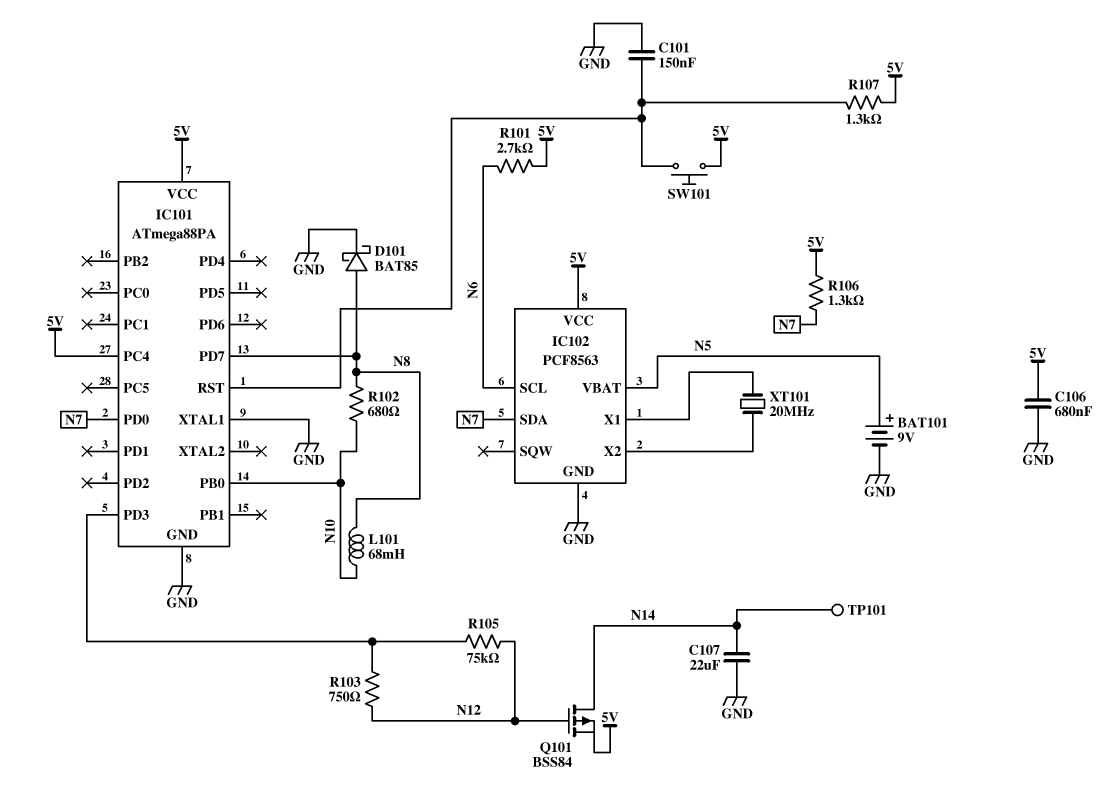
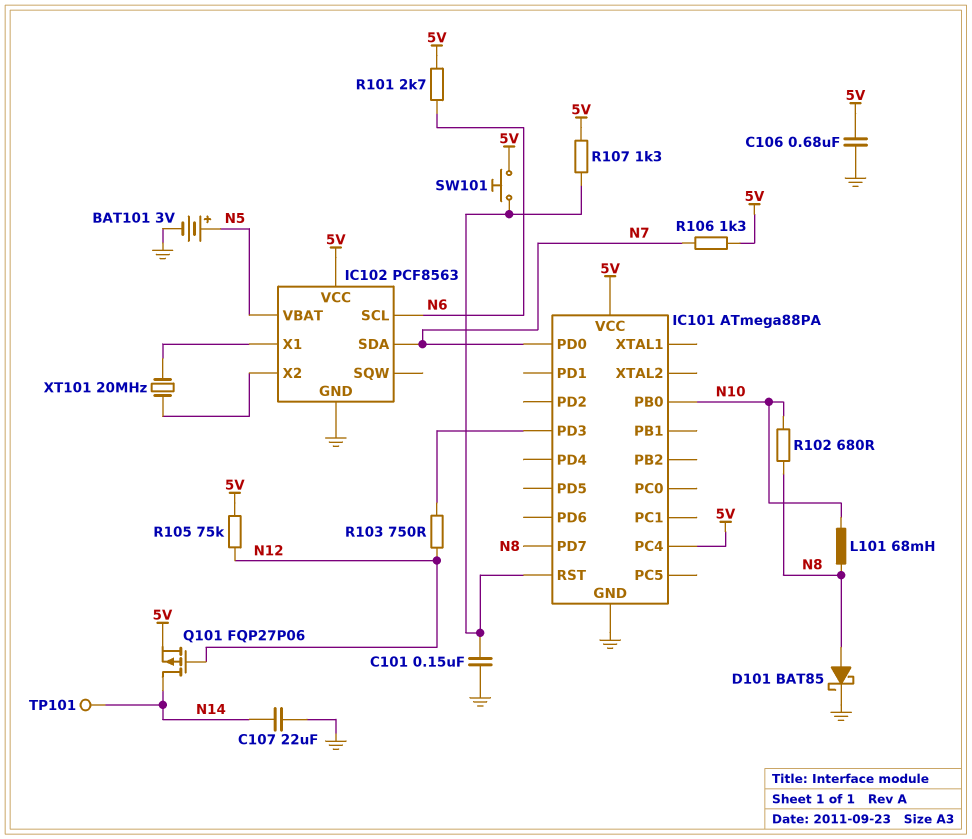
BAT101: 9V (plus N5, minus GND) -> 3V (plus N5, minus GND)
IC101 pin XTAL1: GND -> none
Q101: PMOS BSS84 (G N12, D N14, S 5V) -> PMOS FQP27P06 (G N12, D N14, S 5V)
R105: 75k (IC101/PD3, N12) -> 75k (5V, N12)

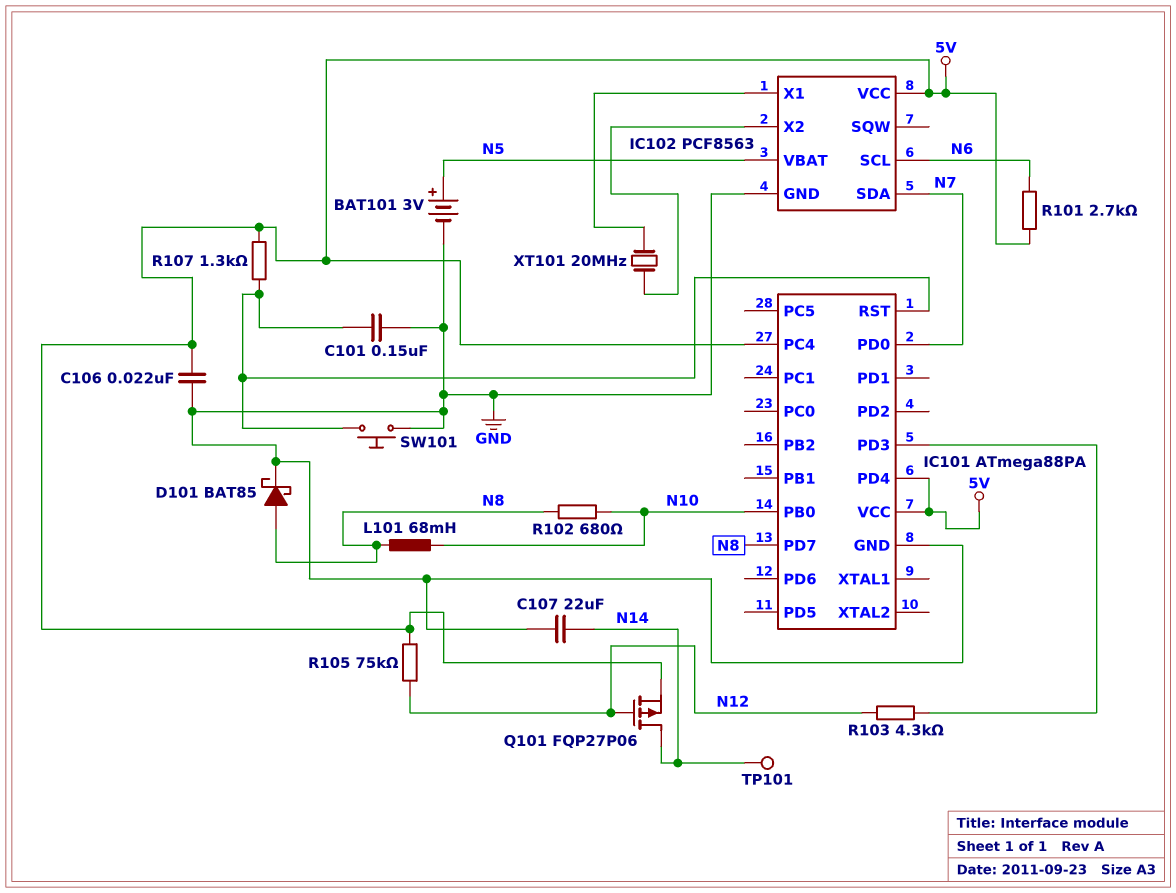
C106: 680nF (5V, GND) -> 22nF (5V, GND)
IC101 pin PD4: none -> 5V
R103: 750 (IC101/PD3, N12) -> 4.3k (IC101/PD3, N12)
R106: 1.3k (5V, N7) -> none
SW101: button (5V, IC101/RST) -> button (GND, IC101/RST)

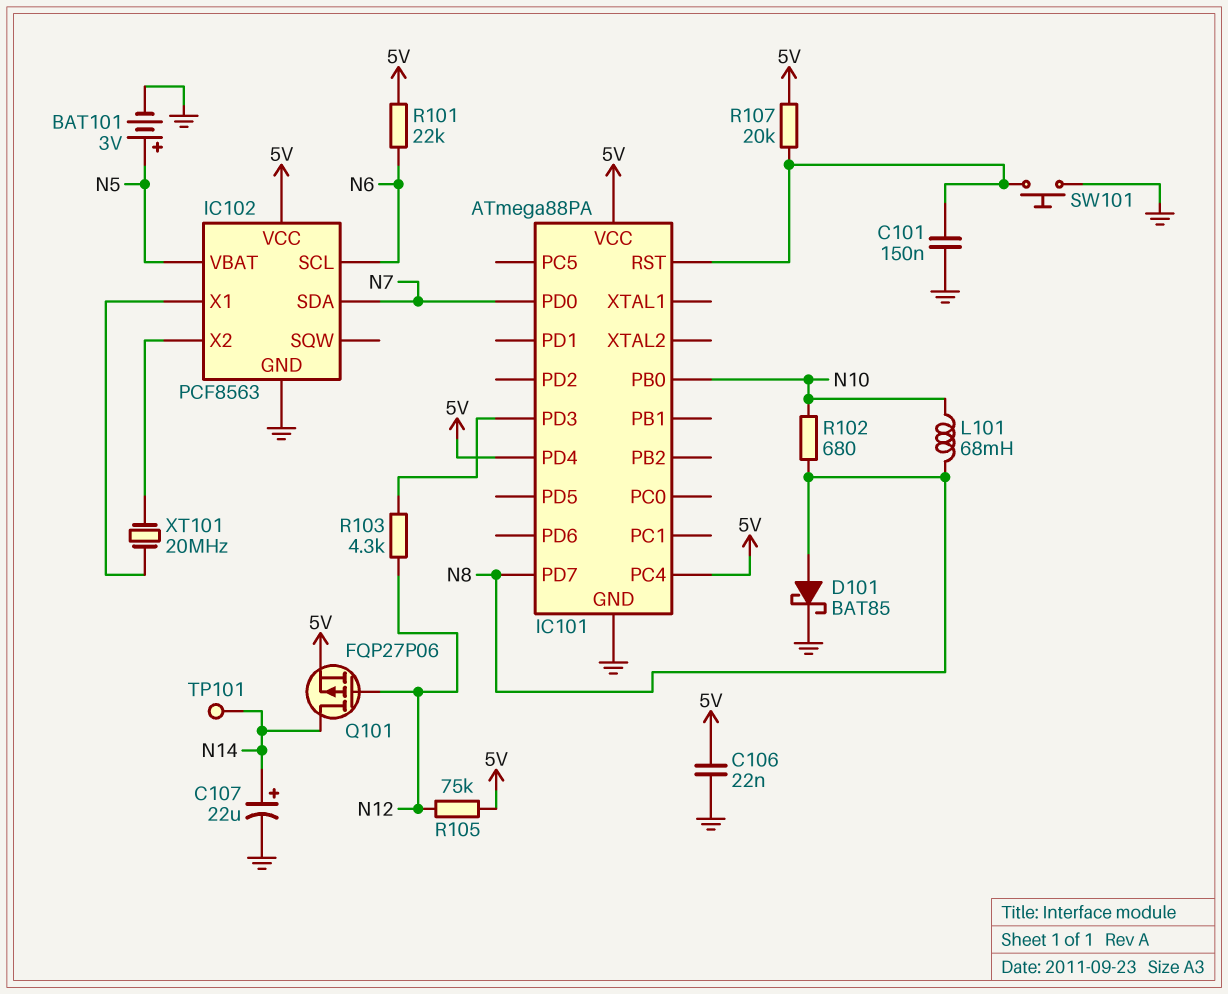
C107: 22uF (GND, N14) -> 22uF (plus N14, minus GND)
R101: 2.7k (5V, N6) -> 22k (5V, N6)
R107: 1.3k (5V, IC101/RST) -> 20k (5V, IC101/RST)

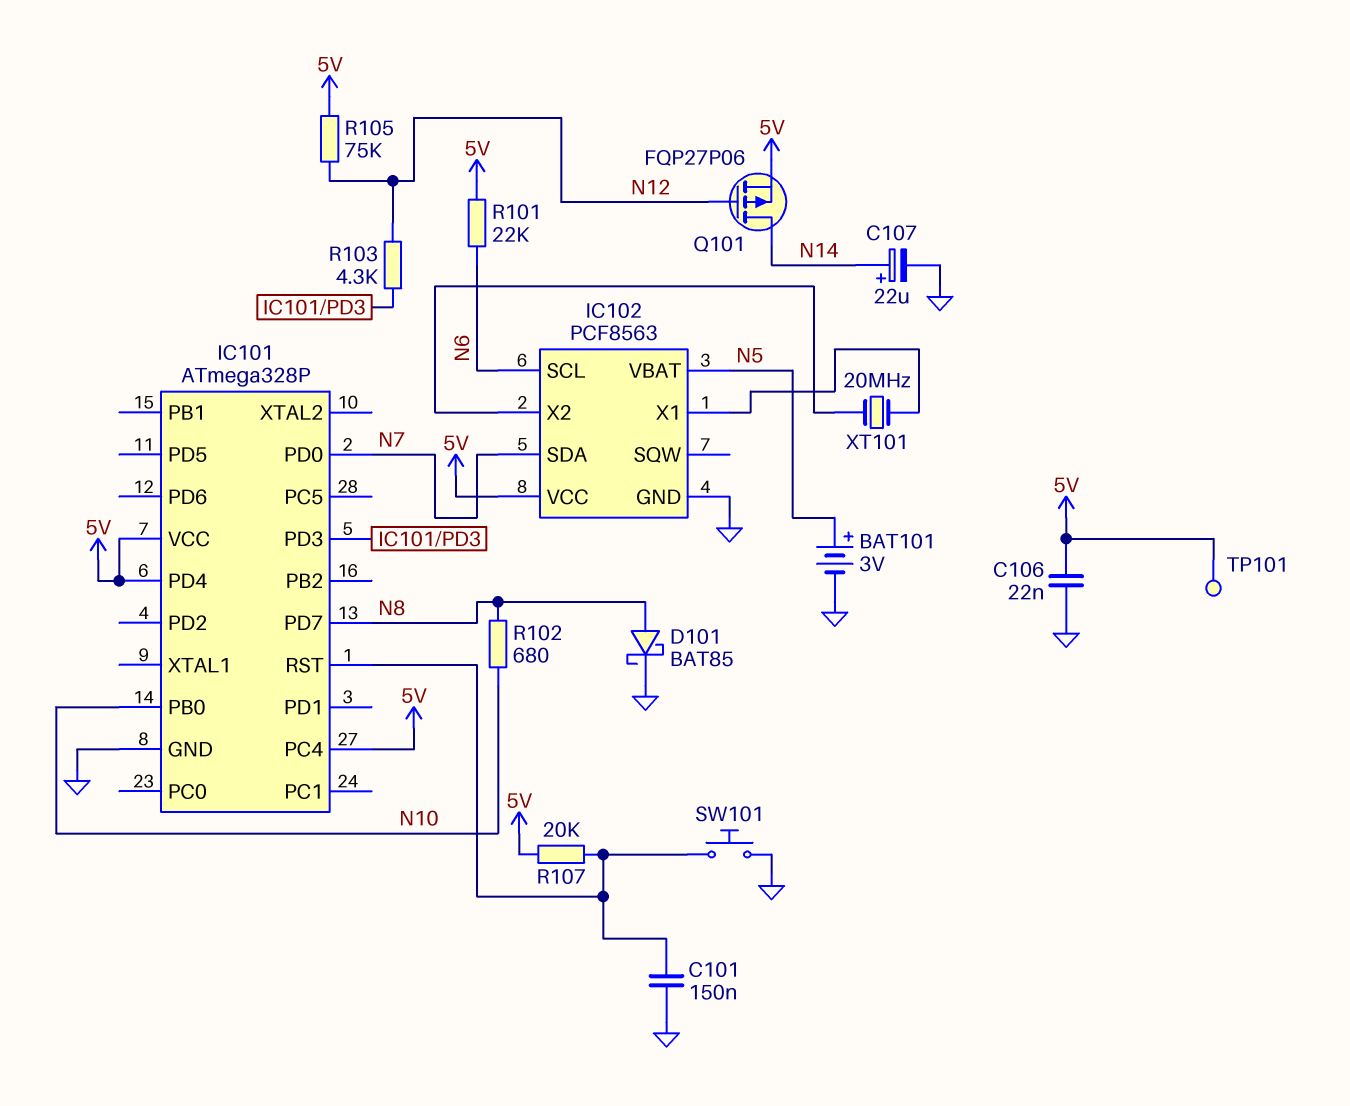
IC101: ATmega88PA -> ATmega328P
L101: 68mH (N8, N10) -> none
TP101: test point (N14) -> test point (5V)

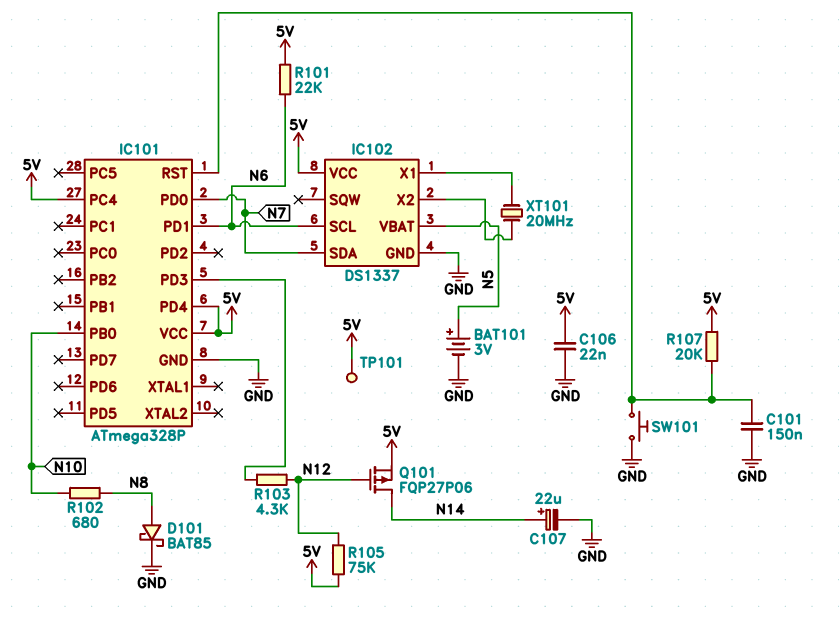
IC101 pin PD1: none -> N6
IC101 pin PD7: N8 -> none
IC102: PCF8563 -> DS1337

